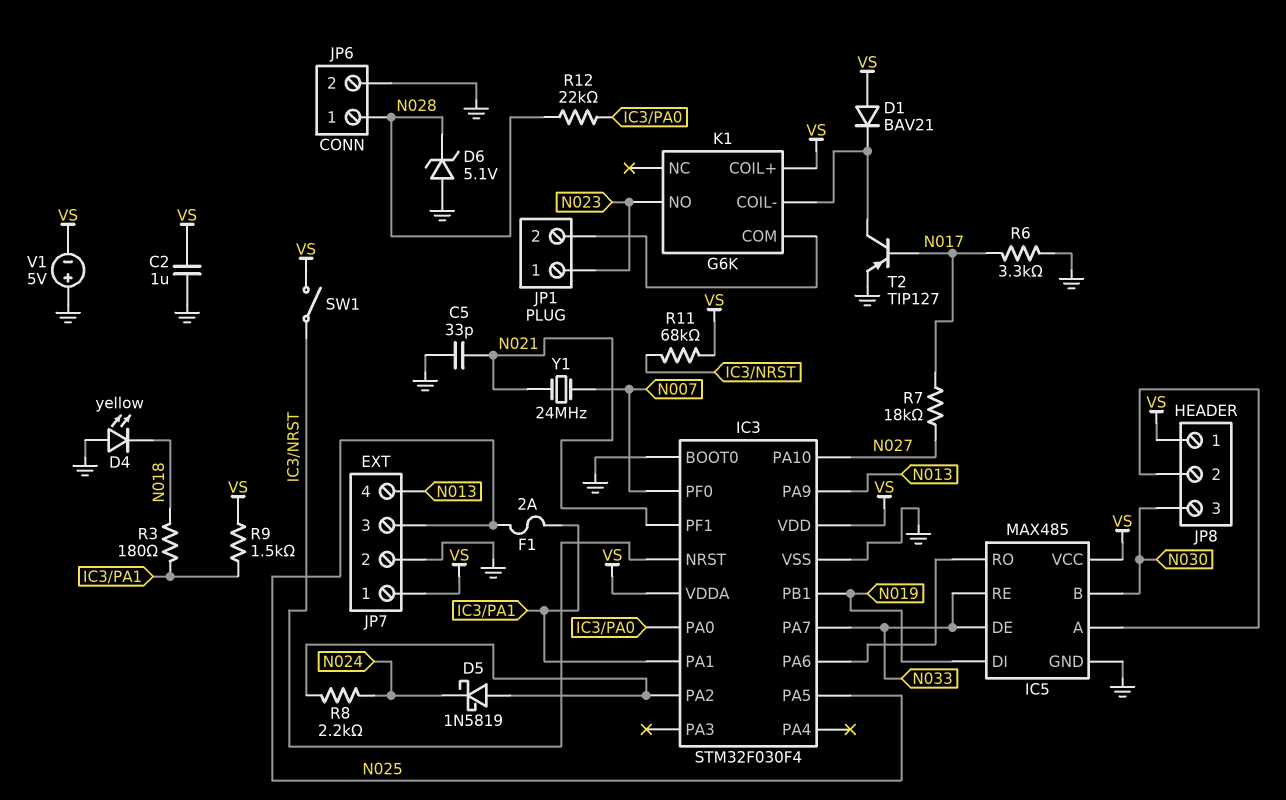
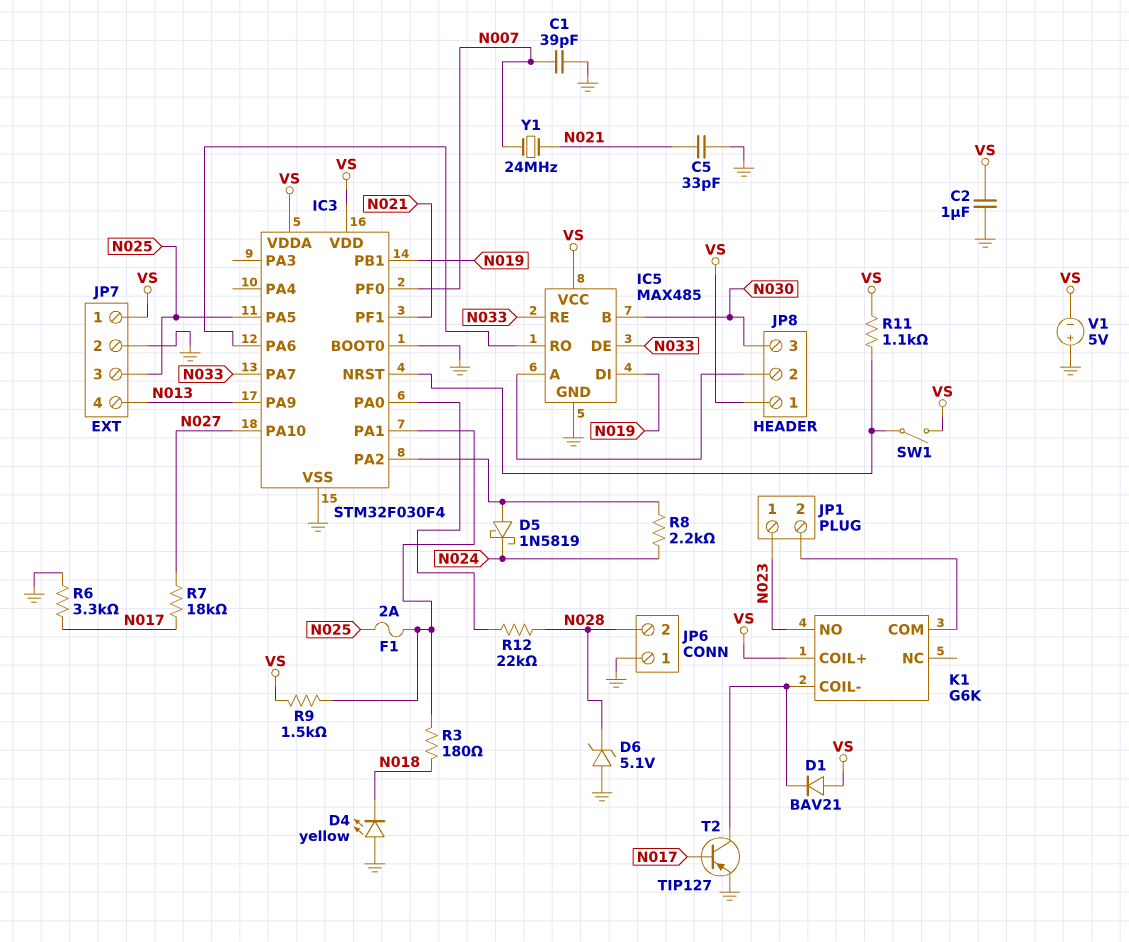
C1: none -> 39pF (GND, N007)
JP6 pin 1: N028 -> GND
JP6 pin 2: GND -> N028
R11: 68k (IC3/NRST, VS) -> 1.1k (IC3/NRST, VS)

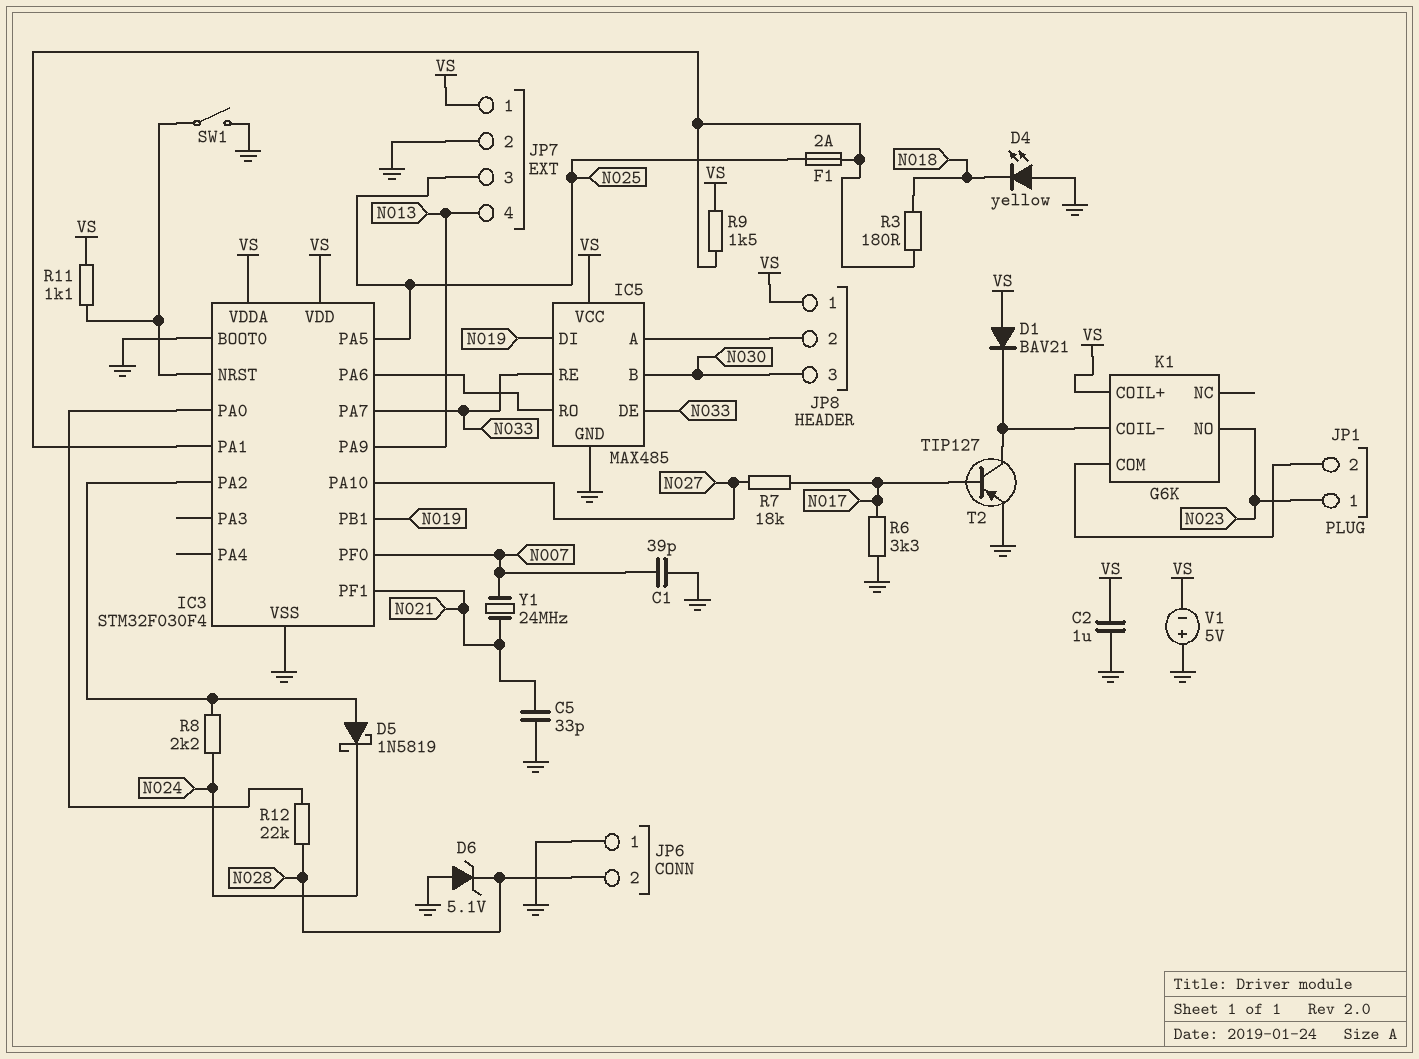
SW1: switch (IC3/NRST, VS) -> switch (GND, IC3/NRST)

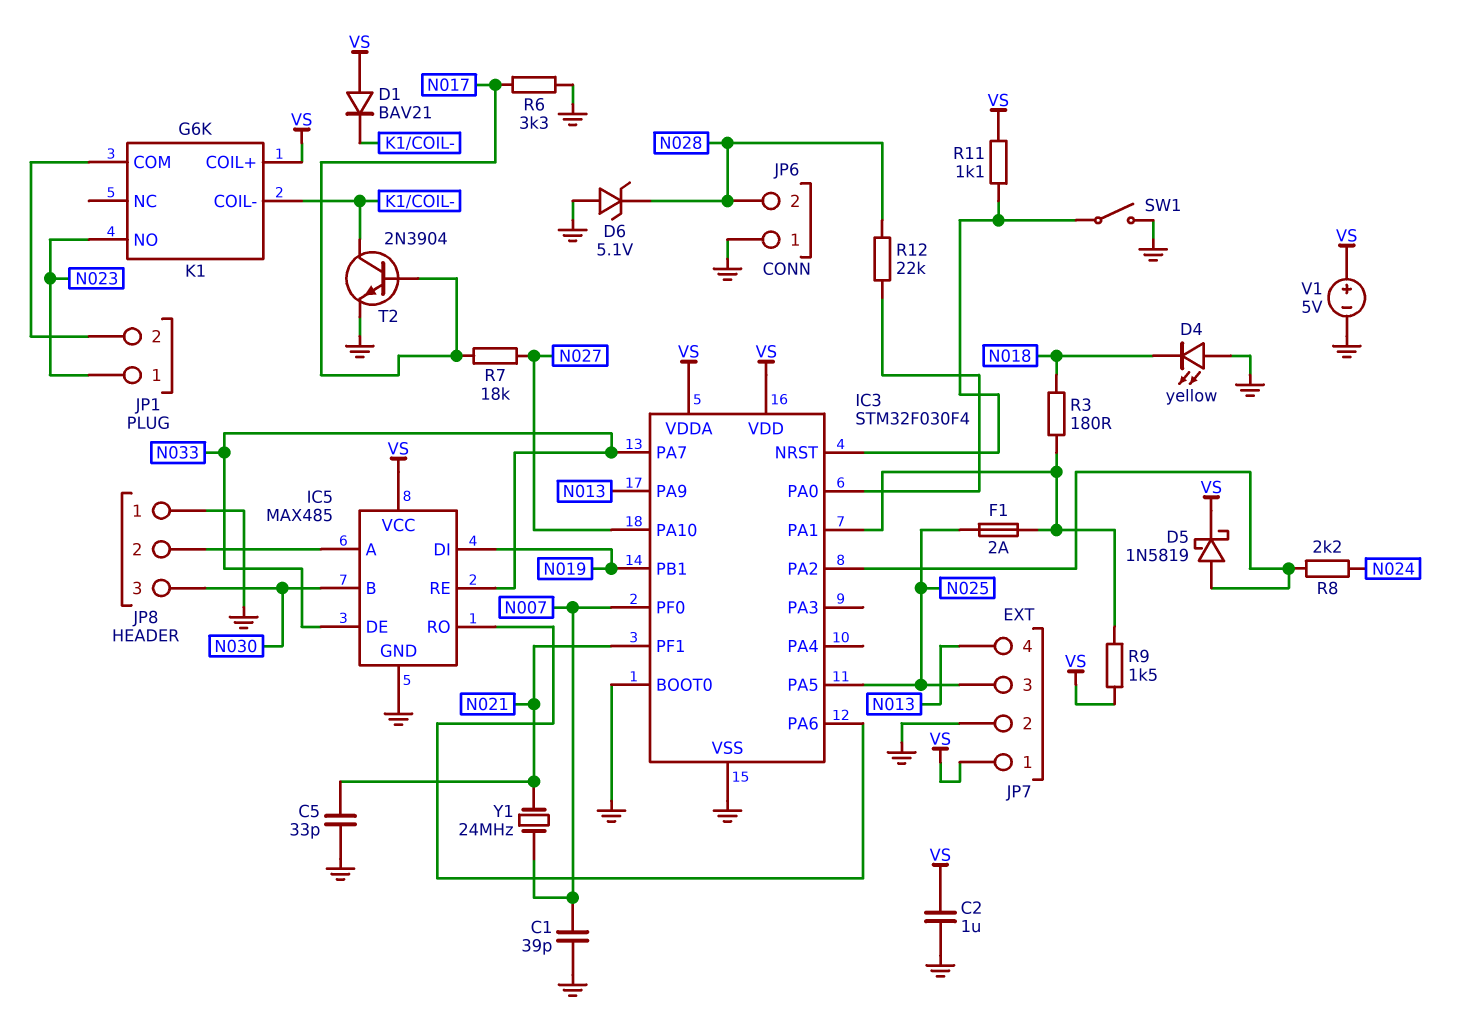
D5: schottky 1N5819 (A IC3/PA2, K N024) -> schottky 1N5819 (A IC3/PA2, K VS)
JP8 pin 1: VS -> GND
T2: PNP TIP127 (B N017, C K1/COIL-, E GND) -> NPN 2N3904 (B N017, C K1/COIL-, E GND)
V1: 5V (plus GND, minus VS) -> 5V (plus VS, minus GND)

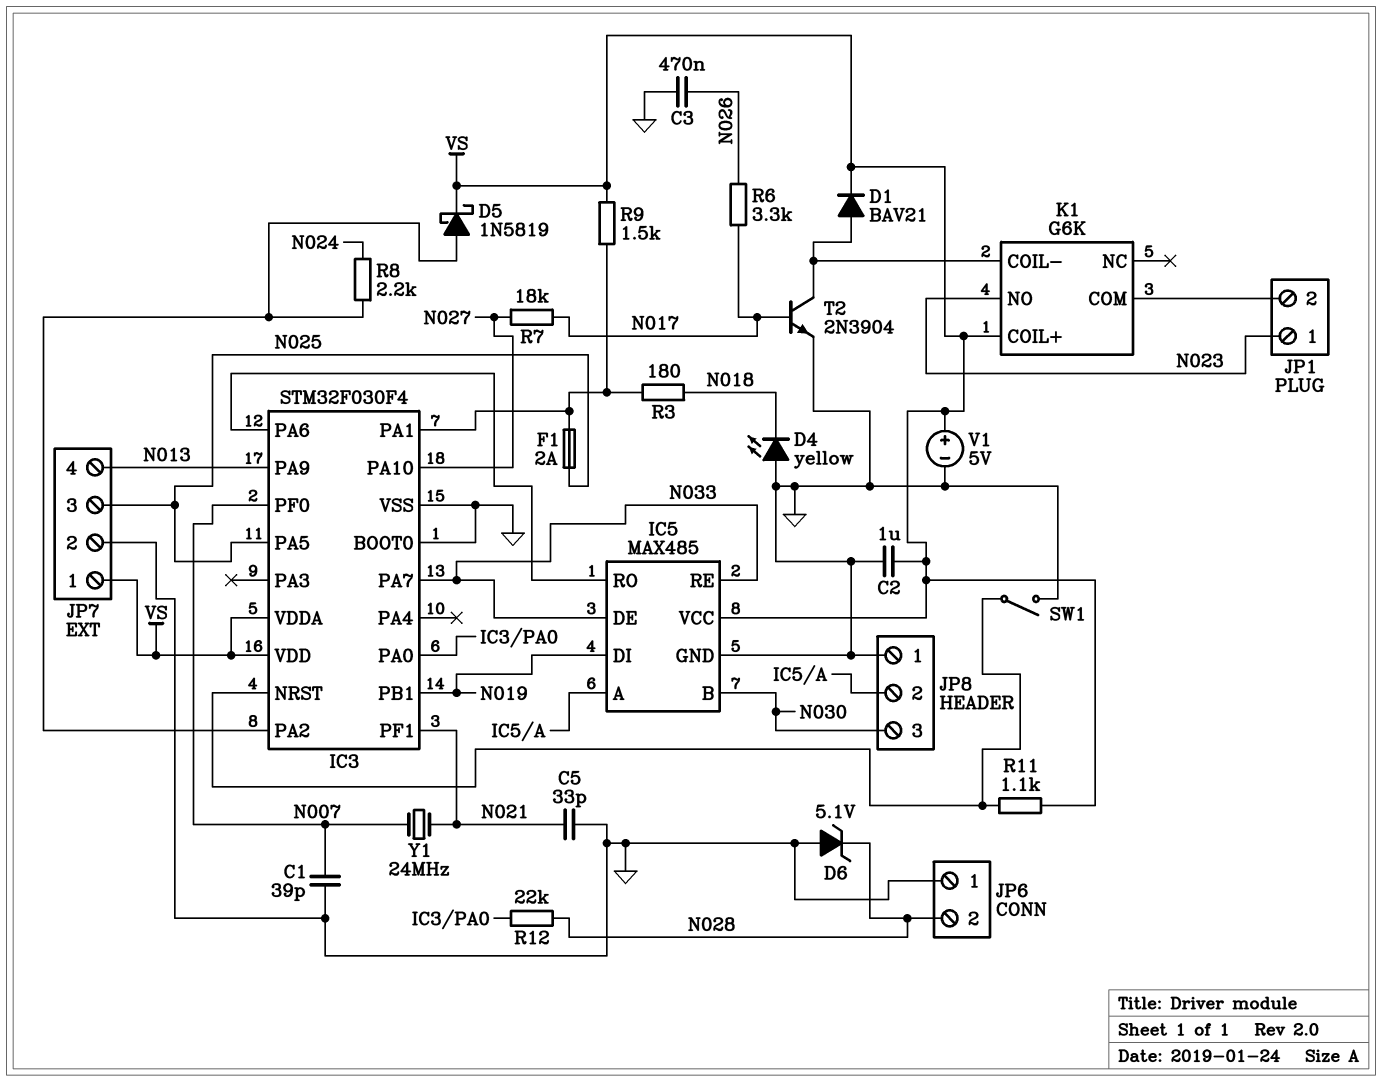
C3: none -> 470nF (GND, N026)
D1: diode BAV21 (A VS, K K1/COIL-) -> diode BAV21 (A K1/COIL-, K VS)
R6: 3.3k (GND, N017) -> 3.3k (N017, N026)

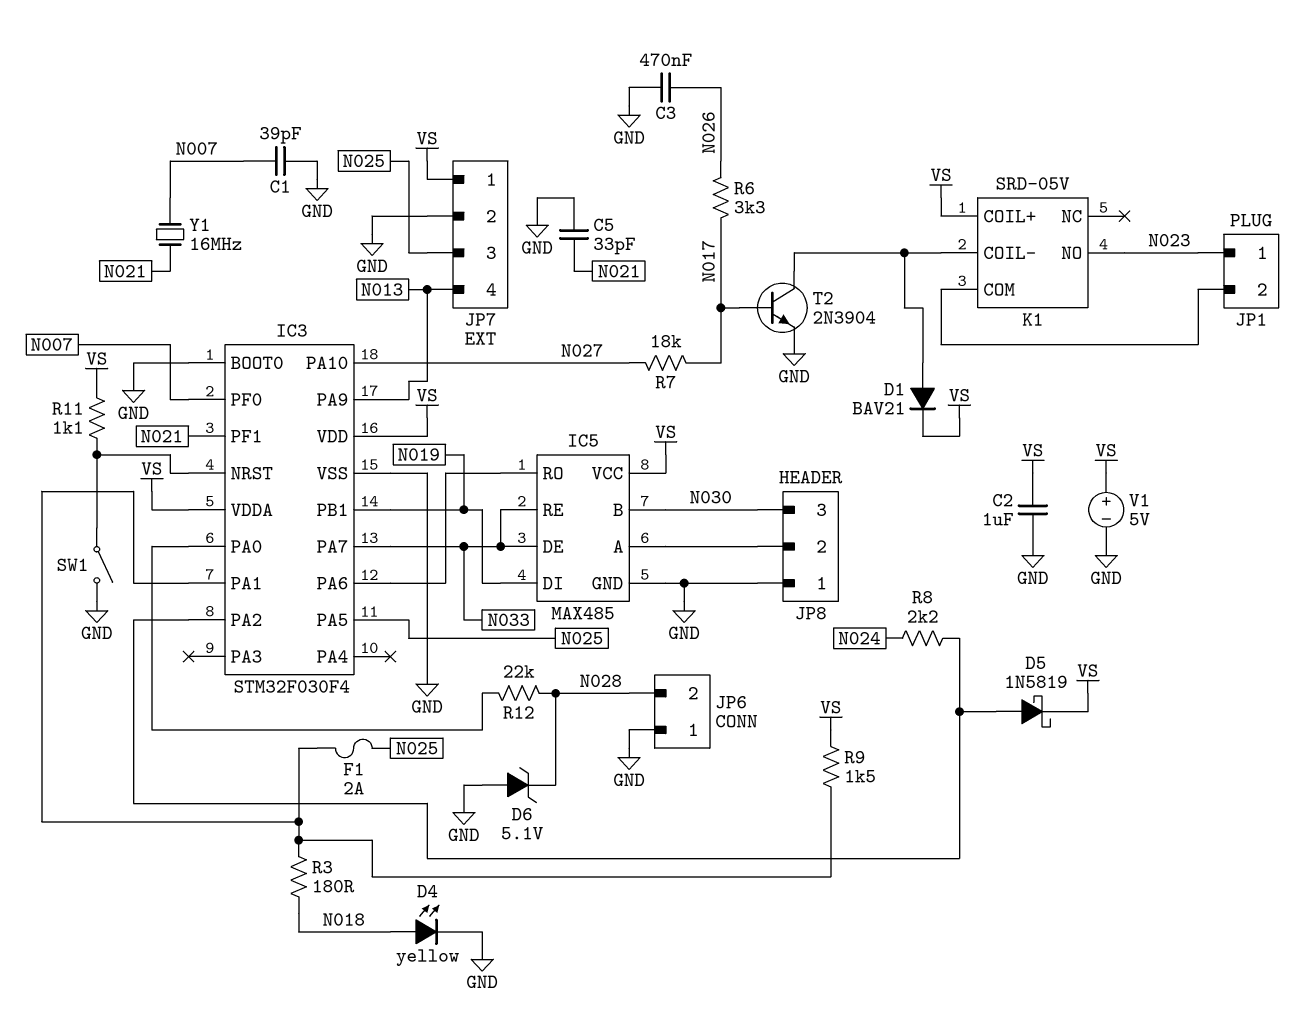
D4: LED yellow (A GND, K N018) -> LED yellow (A N018, K GND)
K1: G6K -> SRD-05V
Y1: 24MHz (N007, N021) -> 16MHz (N007, N021)

